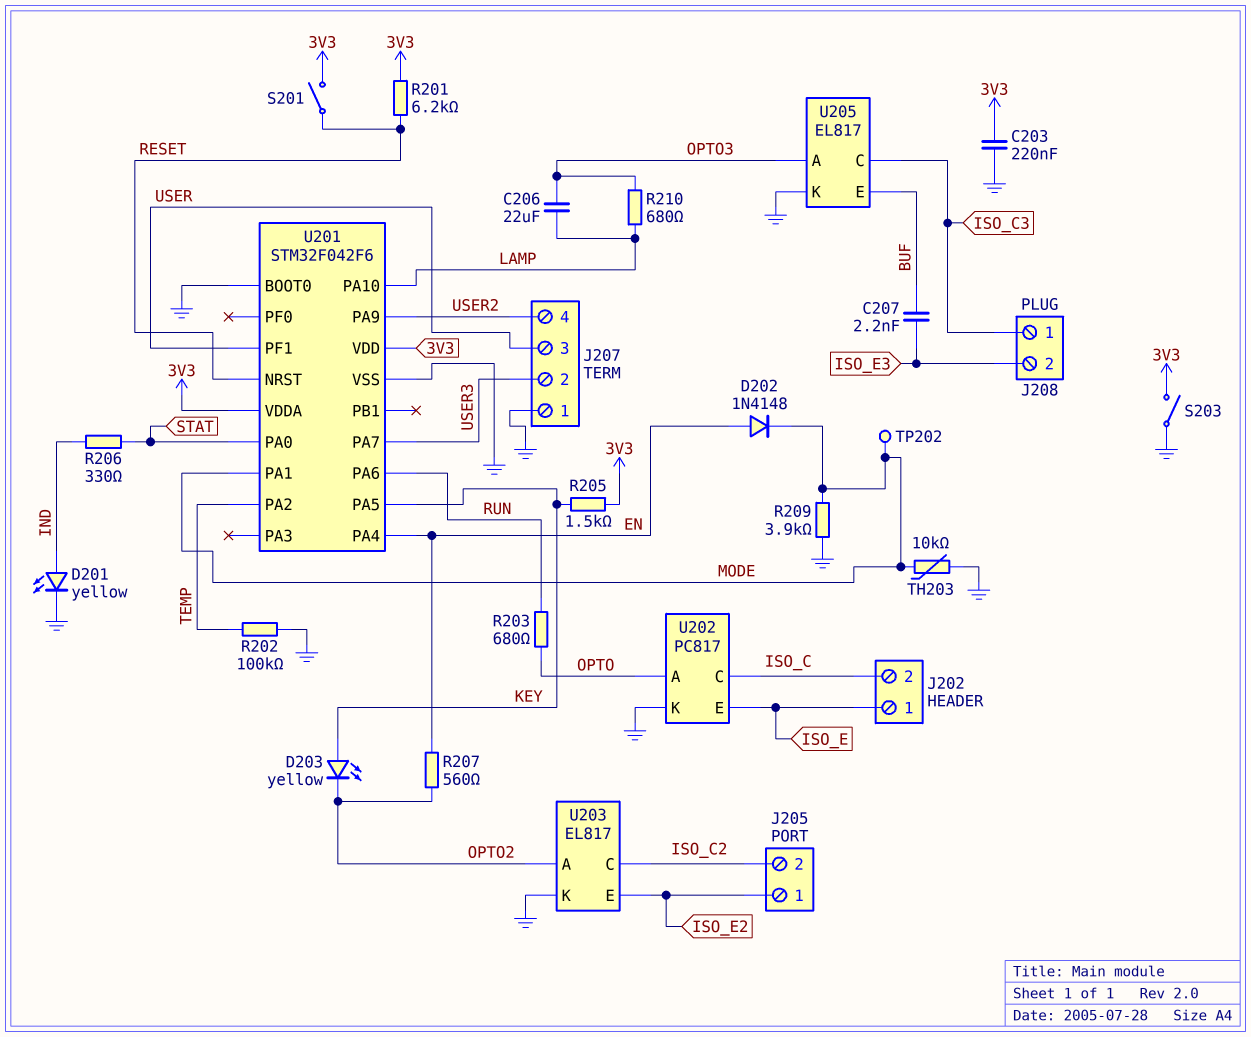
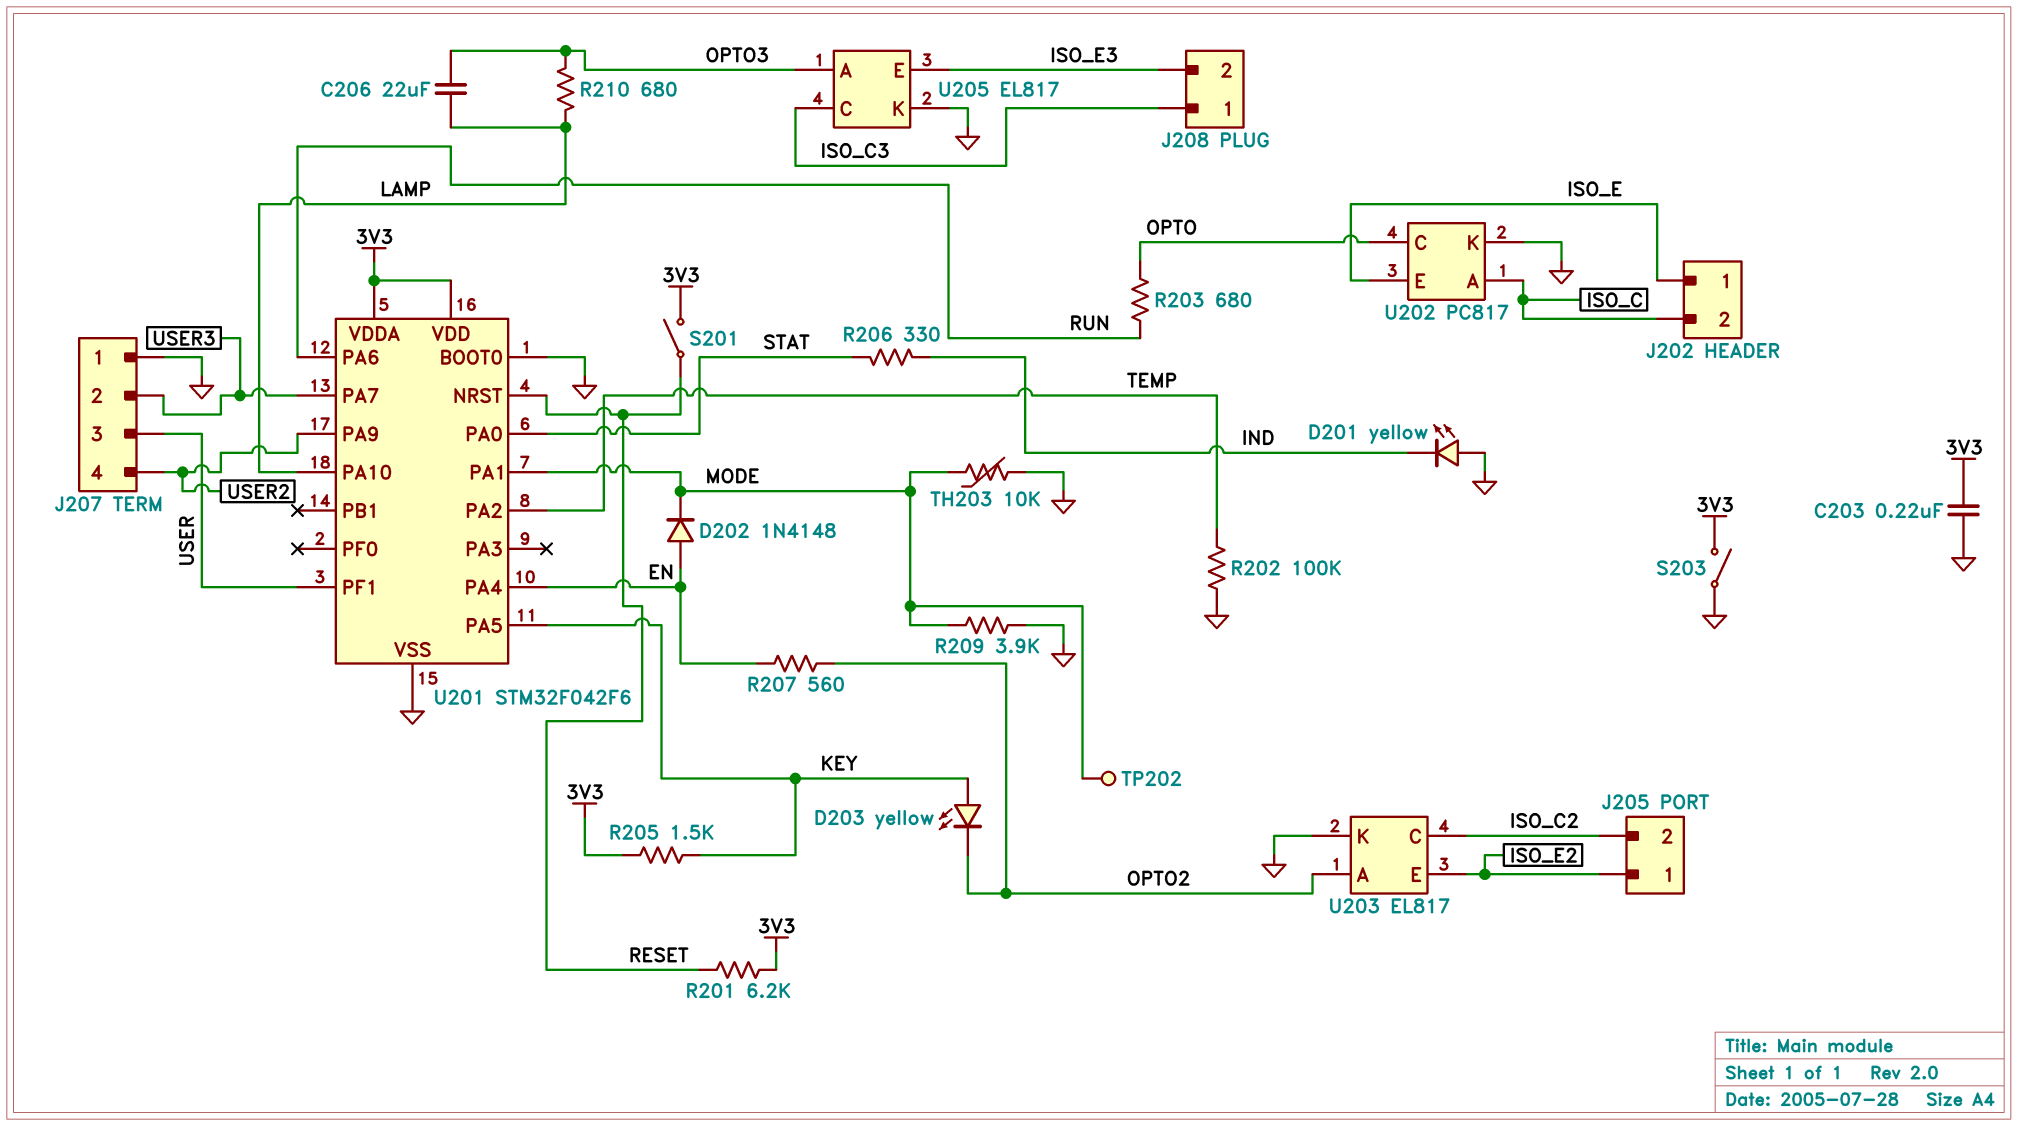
C207: 2.2nF (BUF, ISO_E3) -> none
D201: LED yellow (A IND, K GND) -> LED yellow (A GND, K IND)
U202 pin A: OPTO -> ISO_C
U202 pin C: ISO_C -> OPTO
U205 pin E: BUF -> ISO_E3

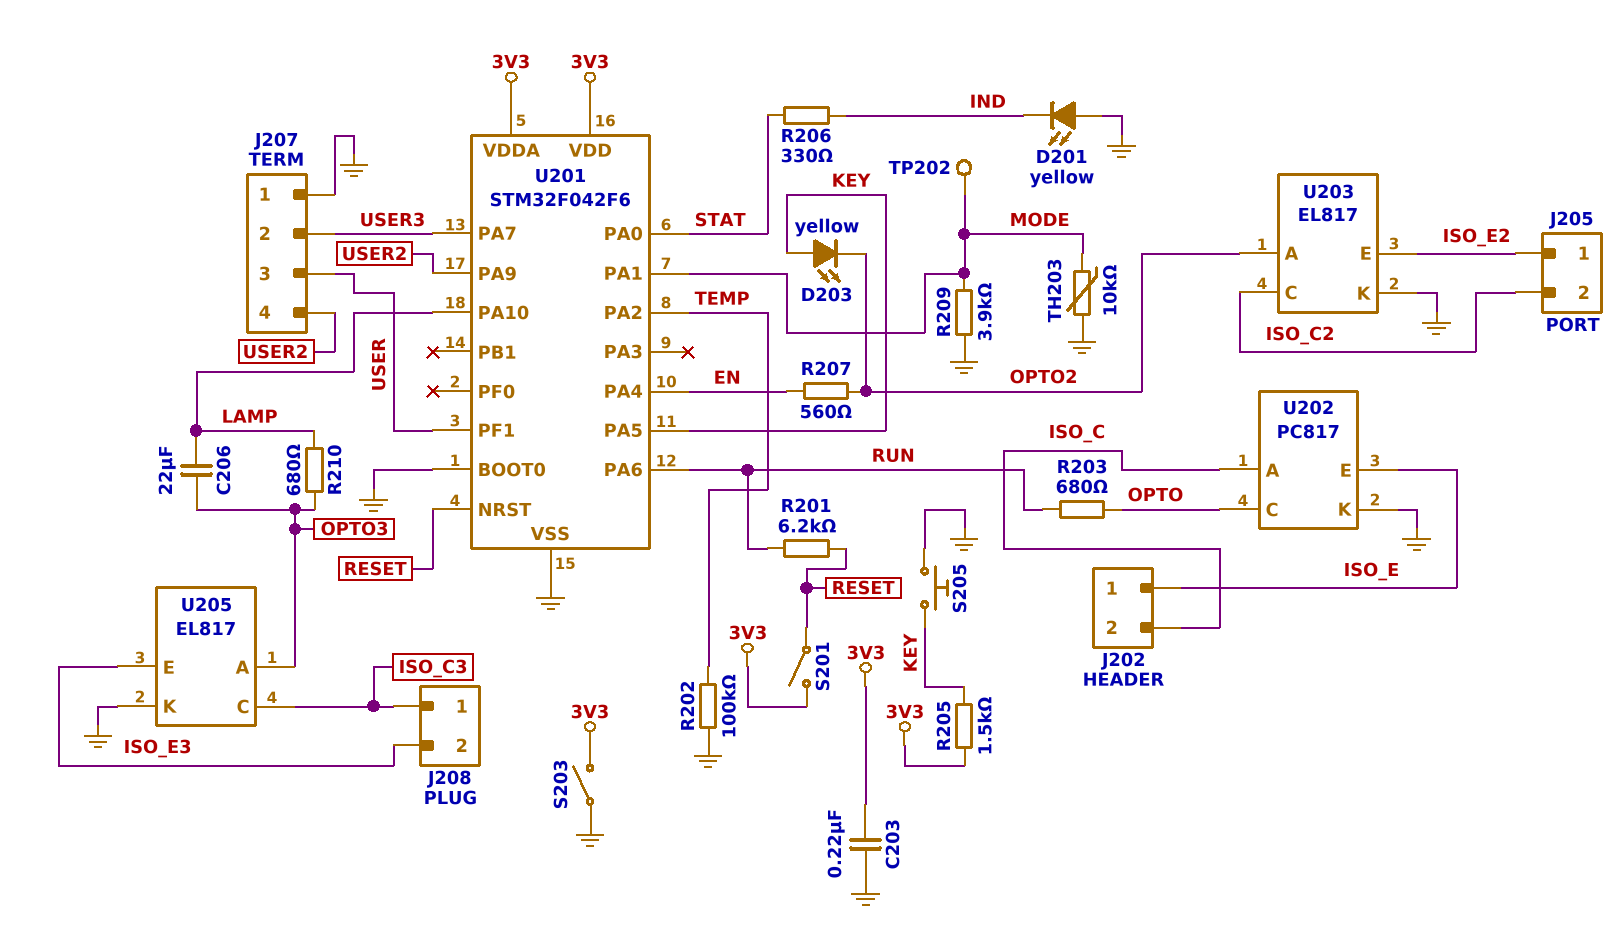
D202: diode 1N4148 (A EN, K MODE) -> none
R201: 6.2k (3V3, RESET) -> 6.2k (RESET, RUN)
S205: none -> button (GND, KEY)

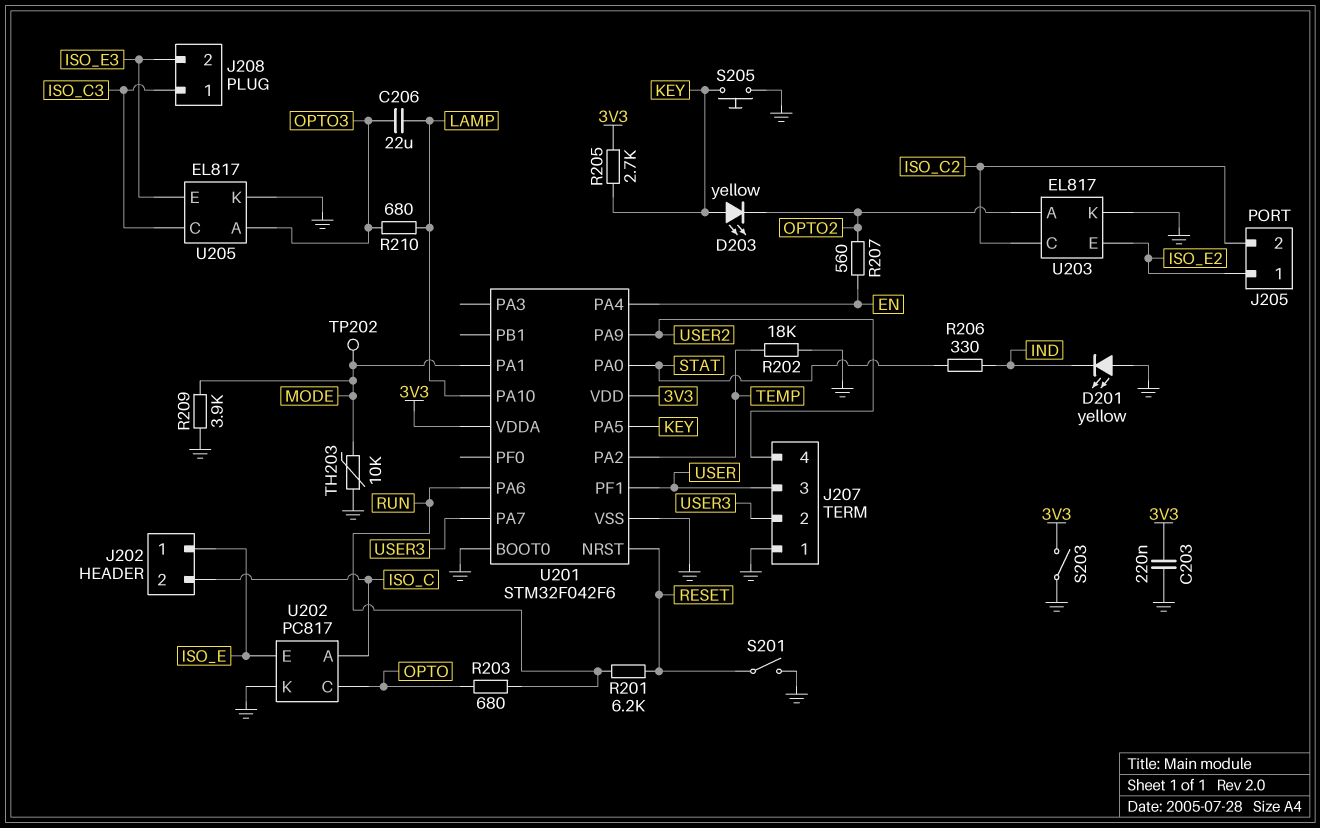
R202: 100k (GND, TEMP) -> 18k (GND, TEMP)
R205: 1.5k (3V3, KEY) -> 2.7k (3V3, KEY)
S201: switch (3V3, RESET) -> switch (GND, RESET)

